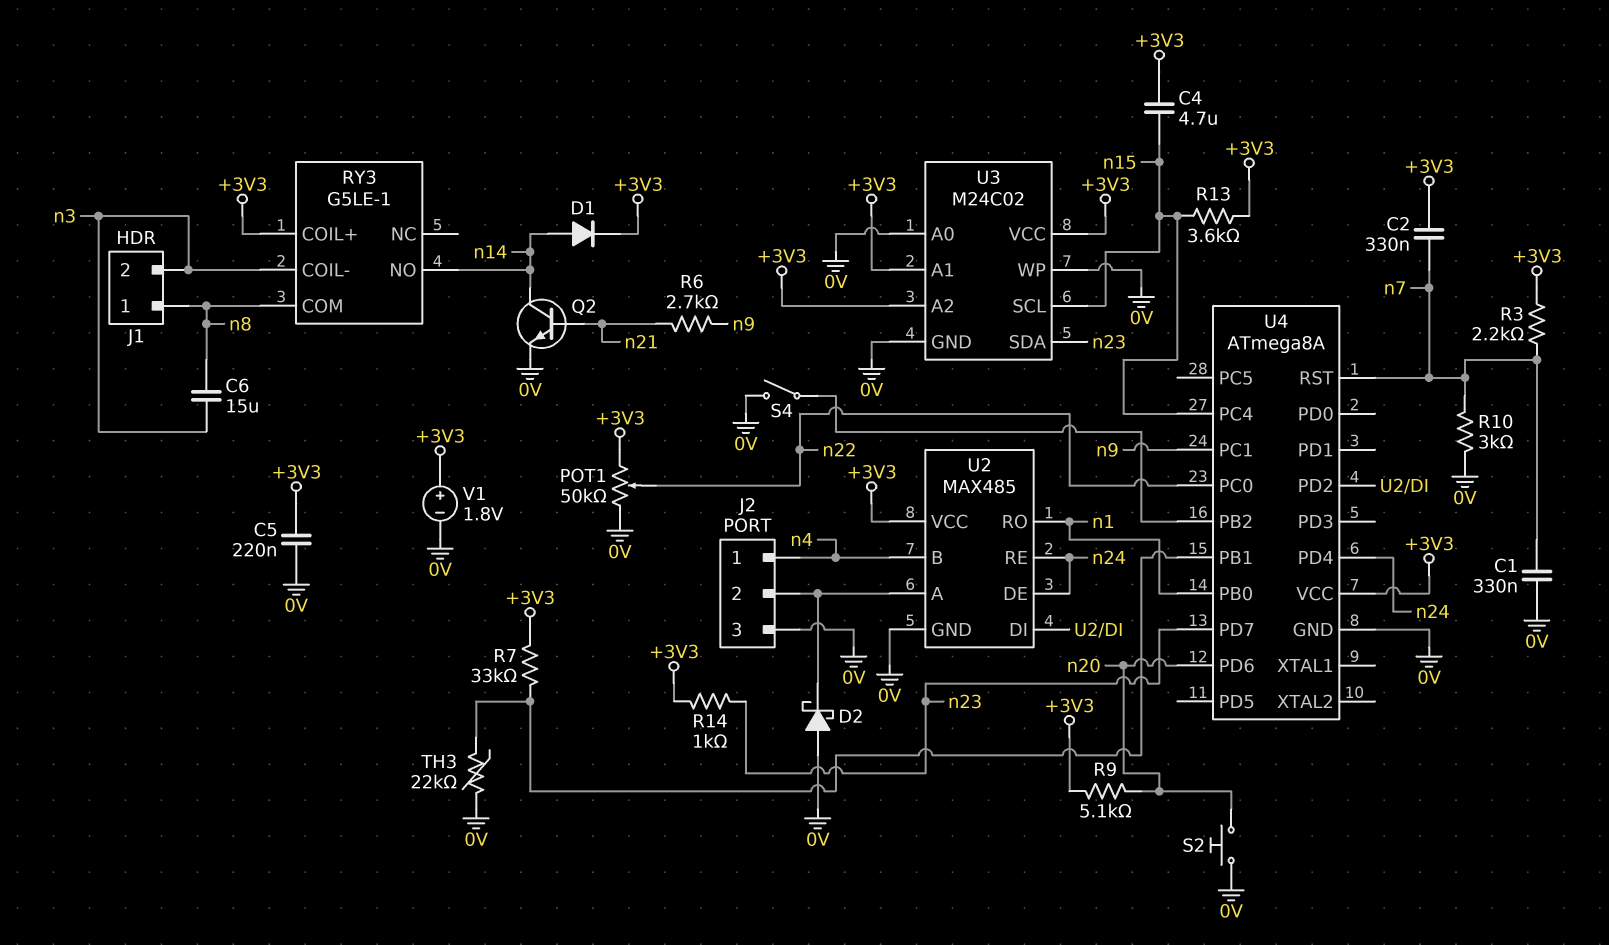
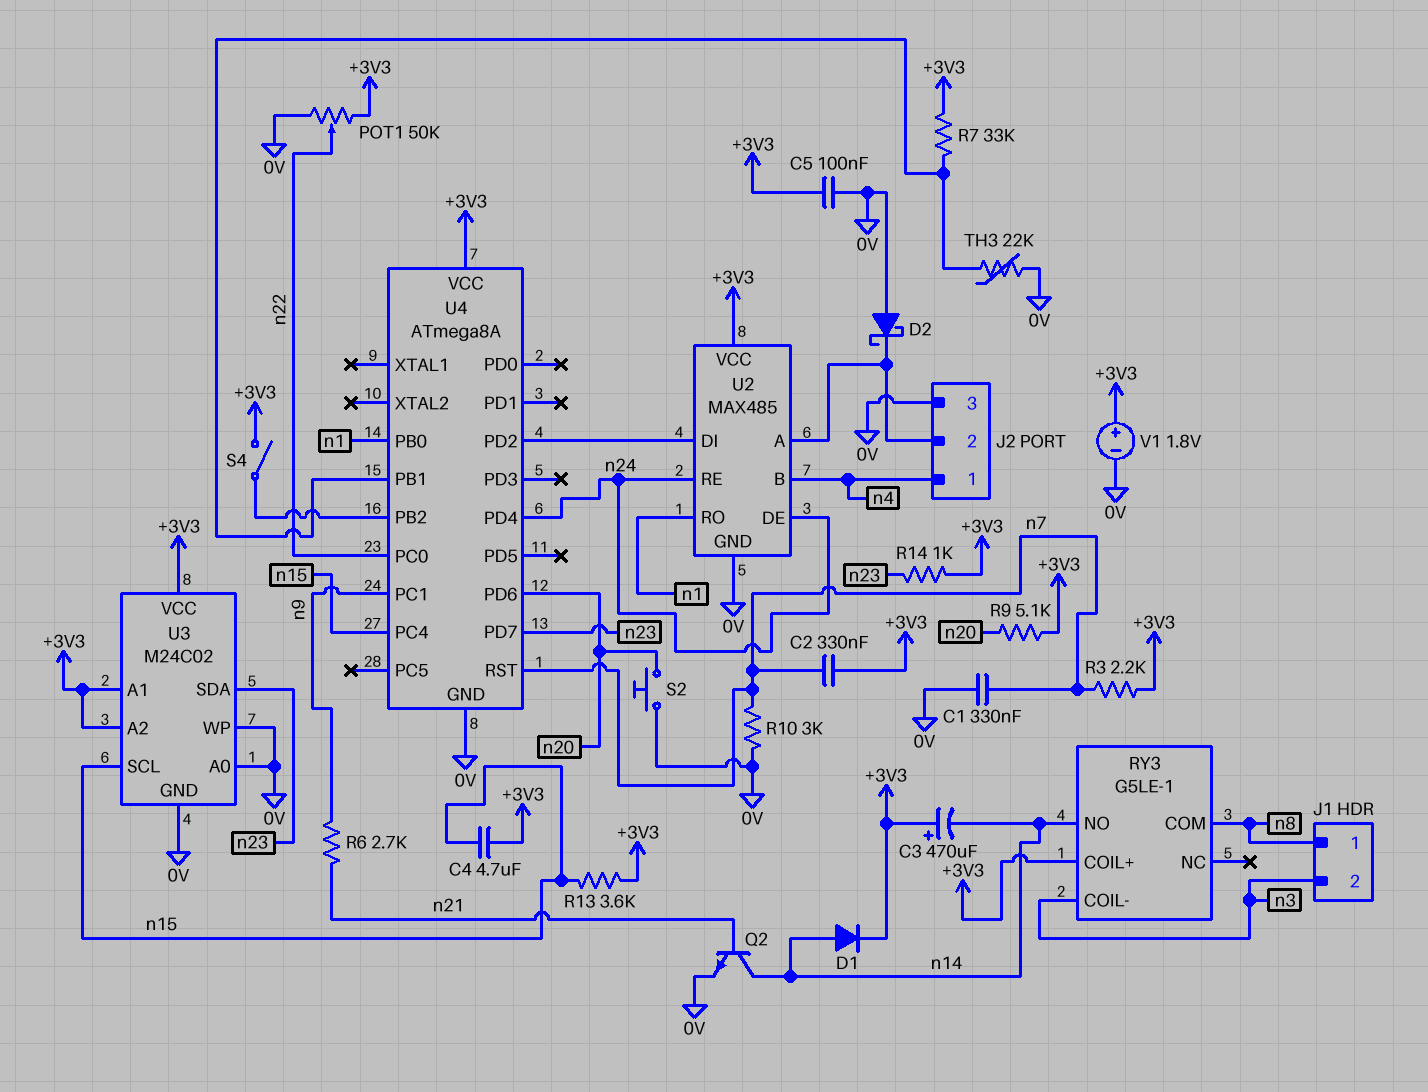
C3: none -> 470uF (plus +3V3, minus n14)
C5: 220nF (+3V3, 0V) -> 100nF (+3V3, 0V)
C6: 15uF (n3, n8) -> none
S4: switch (0V, U4/PB2) -> switch (+3V3, U4/PB2)

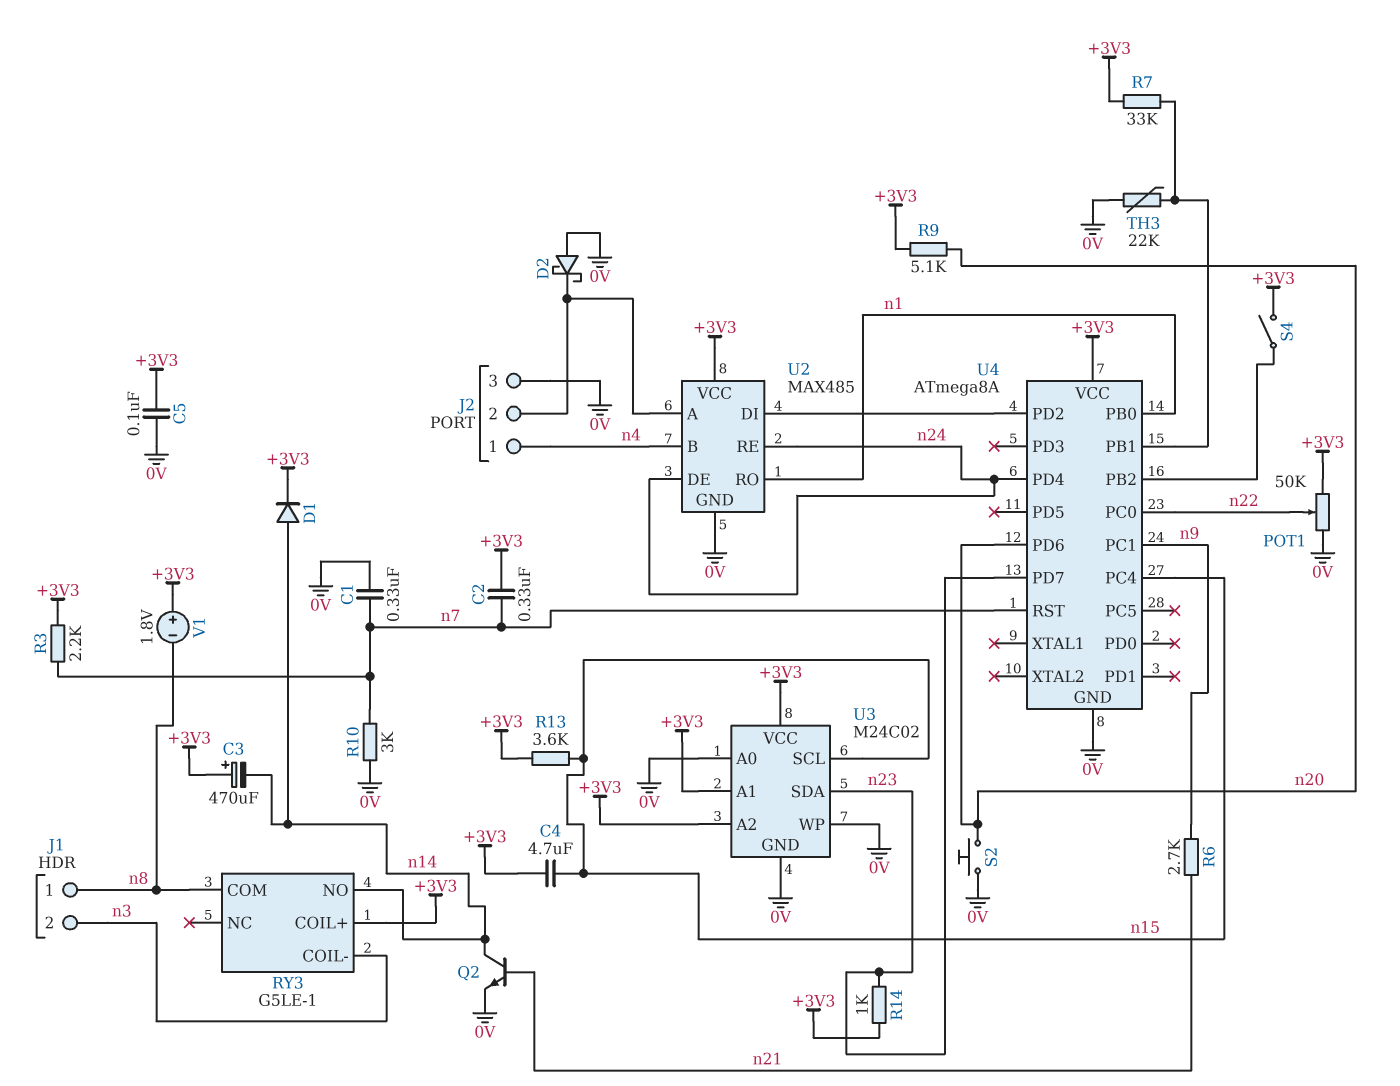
V1: 1.8V (plus +3V3, minus 0V) -> 1.8V (plus +3V3, minus n8)

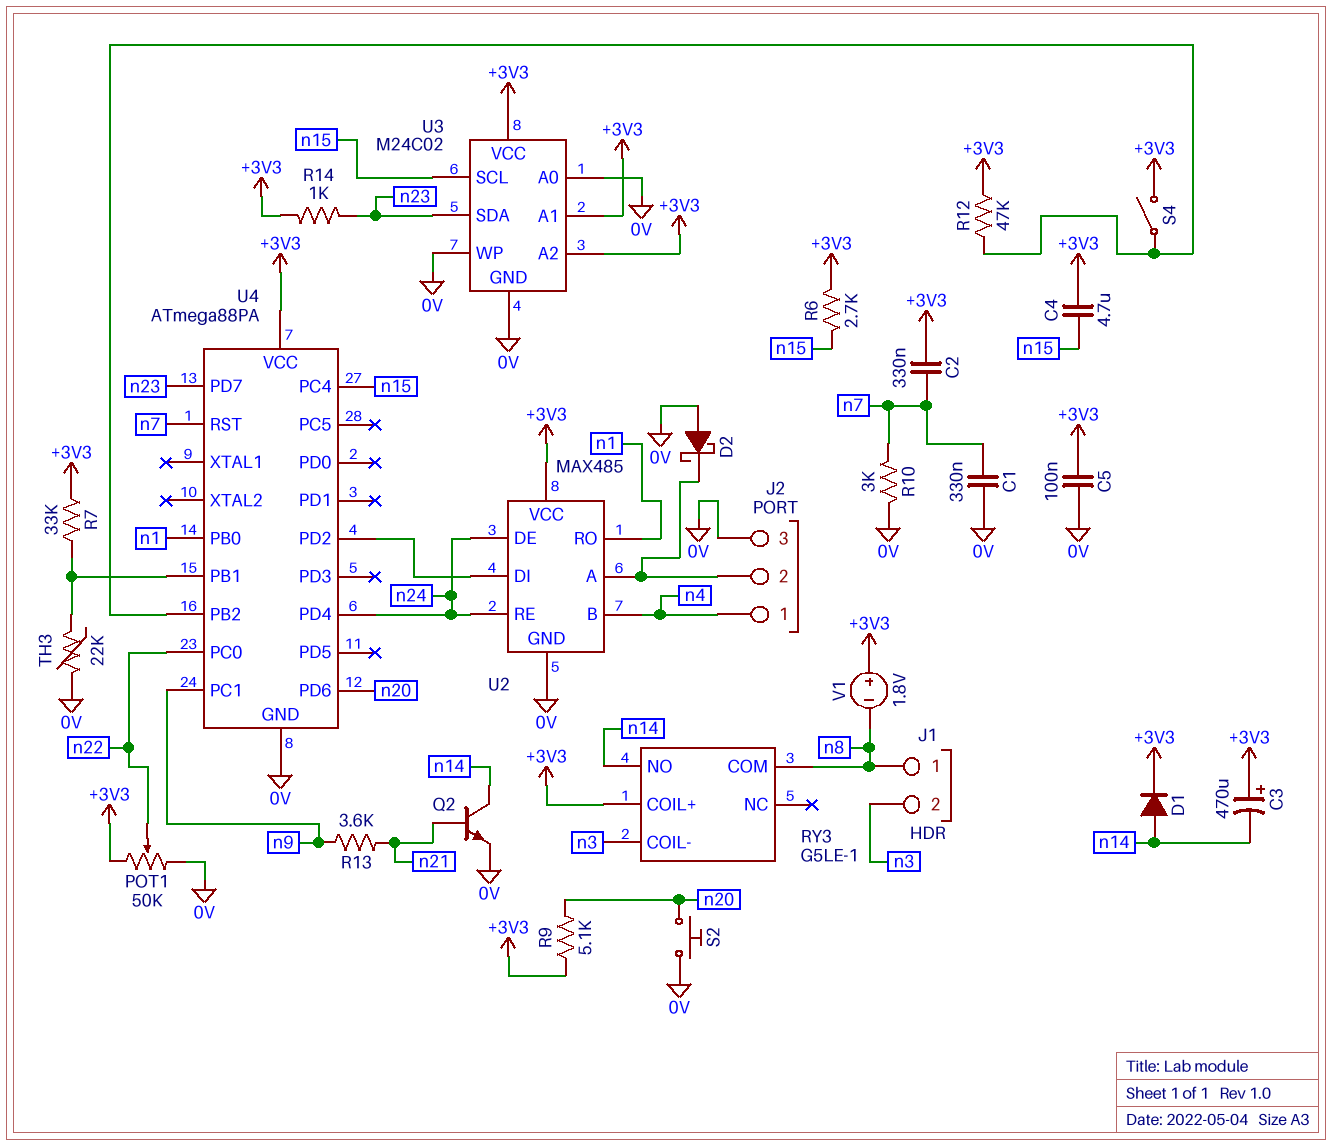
R3: 2.2k (+3V3, n7) -> none
R6: 2.7k (n9, n21) -> 2.7k (+3V3, n15)
R12: none -> 47k (+3V3, U4/PB2)
R13: 3.6k (+3V3, n15) -> 3.6k (n9, n21)
U4: ATmega8A -> ATmega88PA

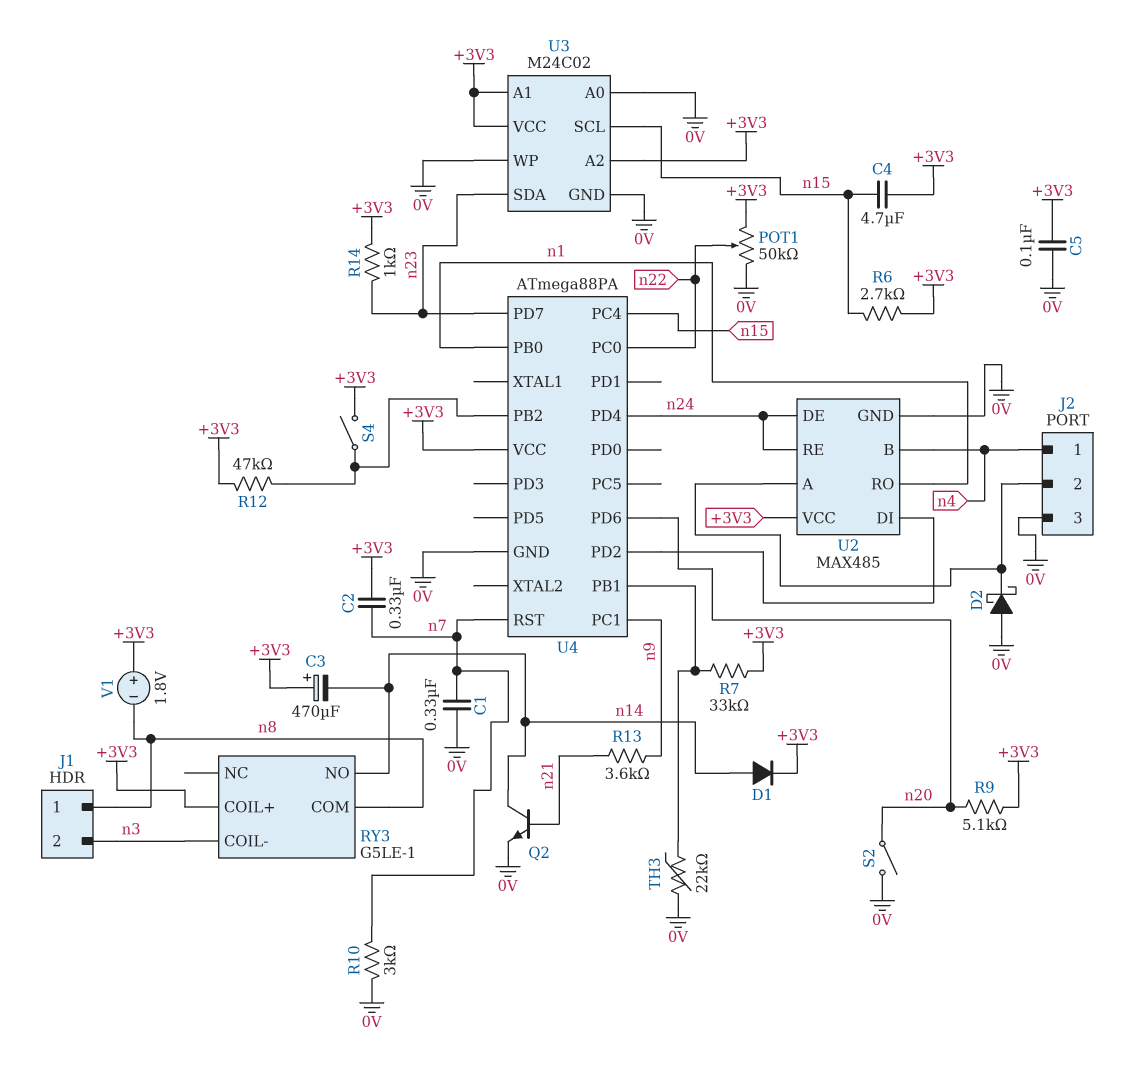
S2: button (0V, n20) -> switch (0V, n20)

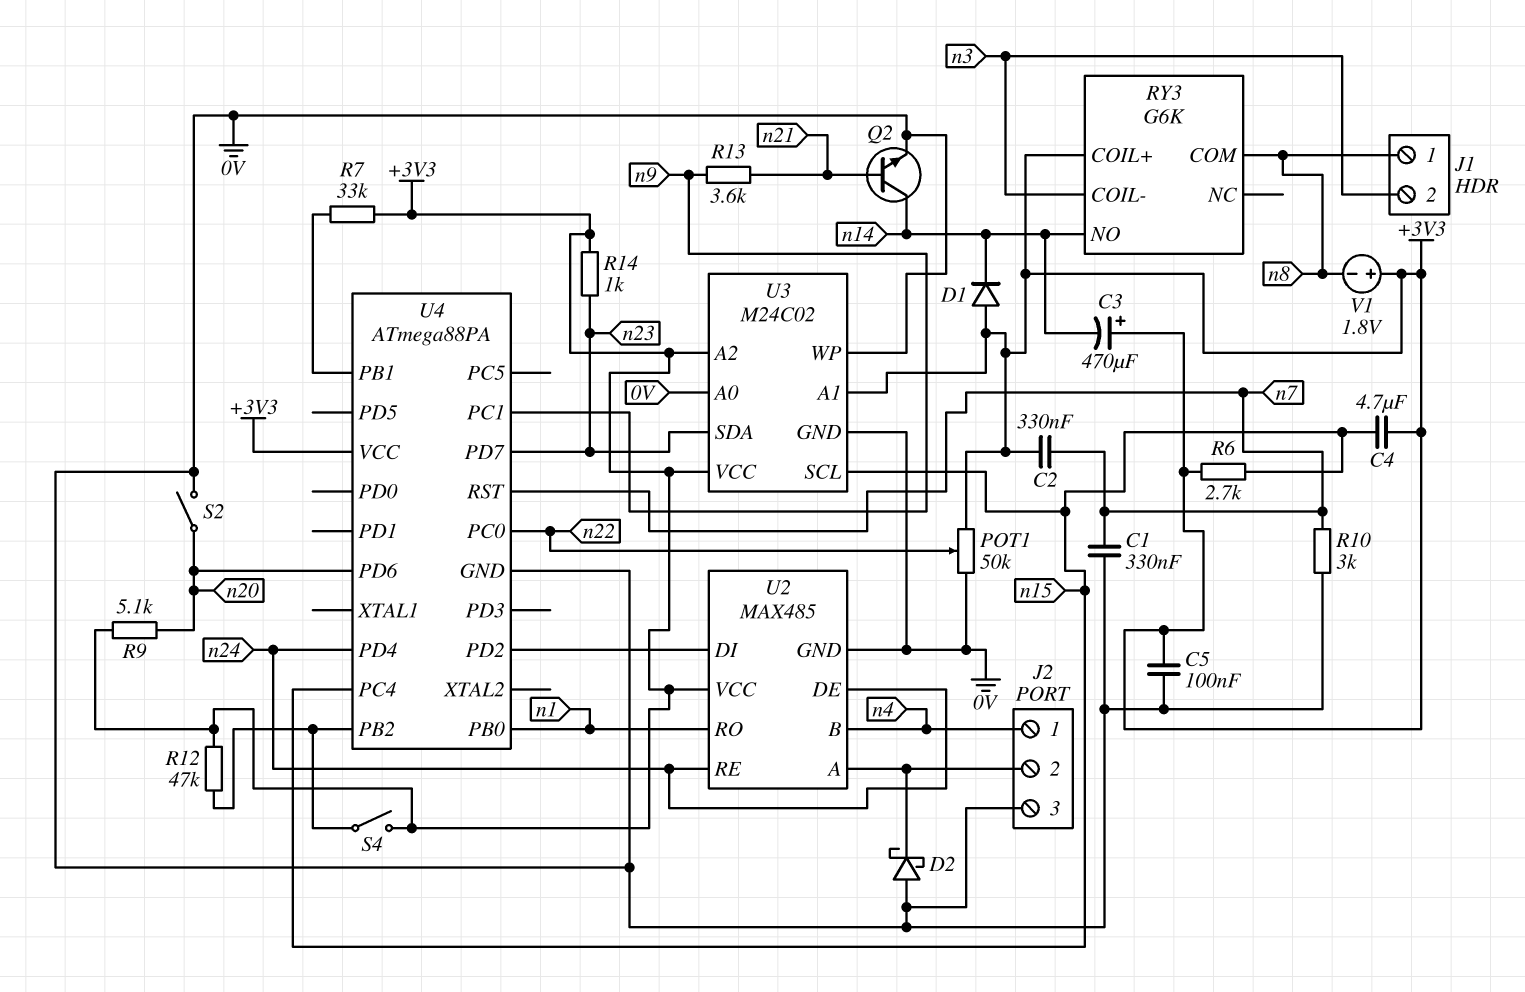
D1: diode (A n14, K +3V3) -> diode (A +3V3, K n14)
RY3: G5LE-1 -> G6K
TH3: 22k (0V, U4/PB1) -> none

